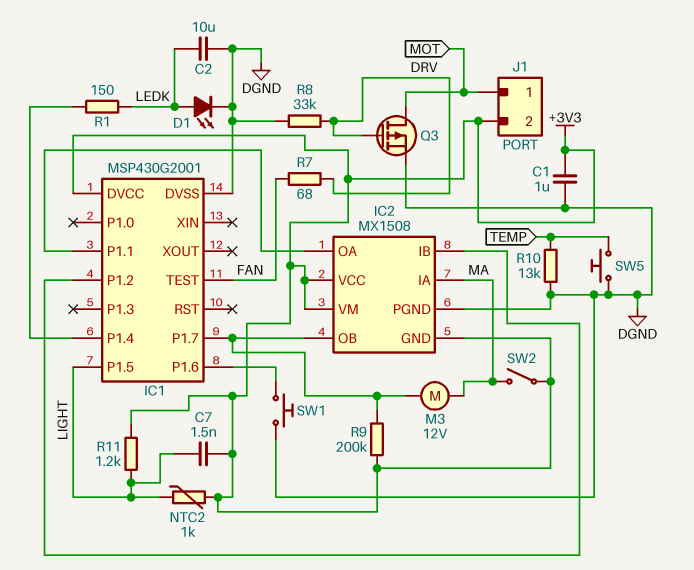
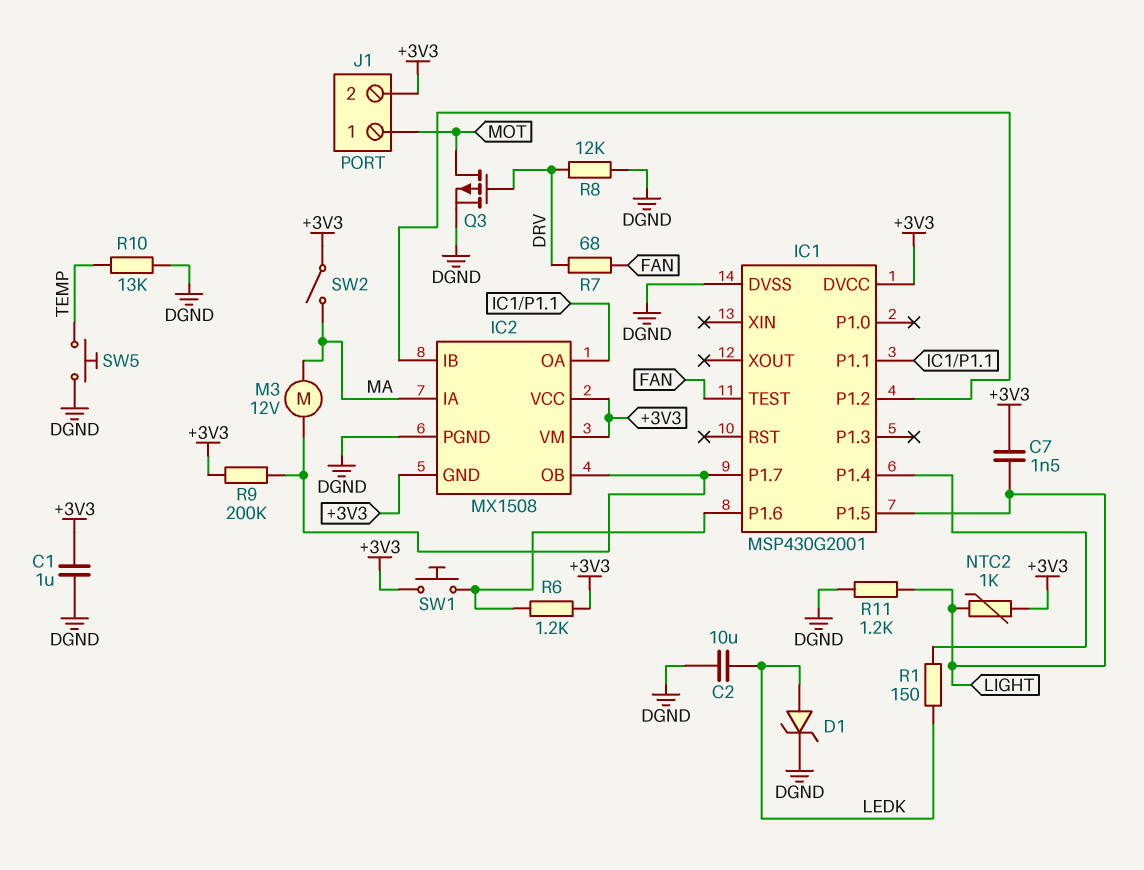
D1: LED (A LEDK, K DGND) -> zener (A LEDK, K DGND)
R6: none -> 1.2k (+3V3, IC1/P1.6)
R8: 33k (DGND, DRV) -> 12k (DGND, DRV)
R11: 1.2k (+3V3, LIGHT) -> 1.2k (DGND, LIGHT)
SW1: button (DGND, IC1/P1.6) -> button (+3V3, IC1/P1.6)

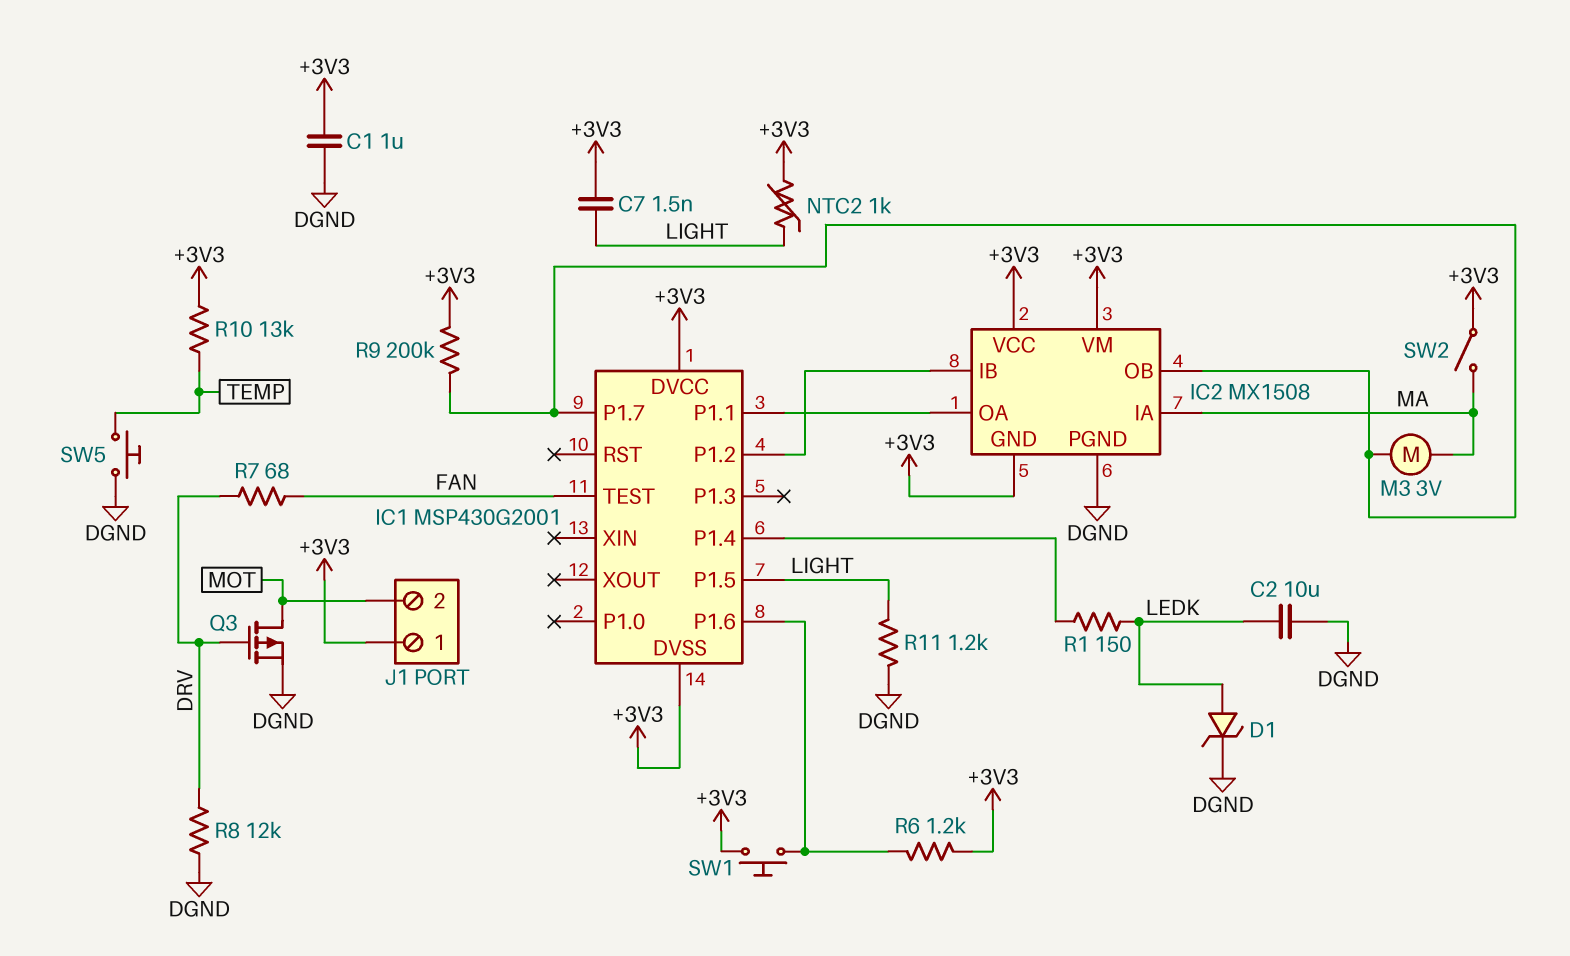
IC1 pin DVSS: DGND -> +3V3
J1 pin 1: MOT -> +3V3
J1 pin 2: +3V3 -> MOT
M3: motor 12V (IC1/P1.7, MA) -> motor 3V (IC1/P1.7, MA)
R10: 13k (DGND, TEMP) -> 13k (+3V3, TEMP)

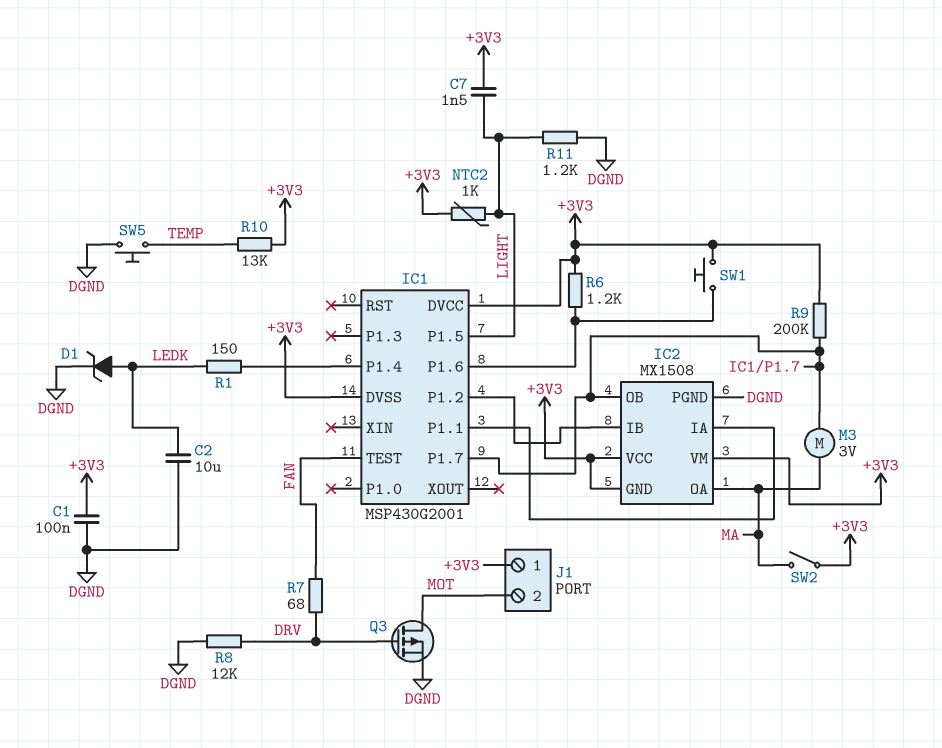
C1: 1uF (+3V3, DGND) -> 100nF (+3V3, DGND)
IC2 pin IA: MA -> IC1/P1.1
IC2 pin OA: IC1/P1.1 -> MA

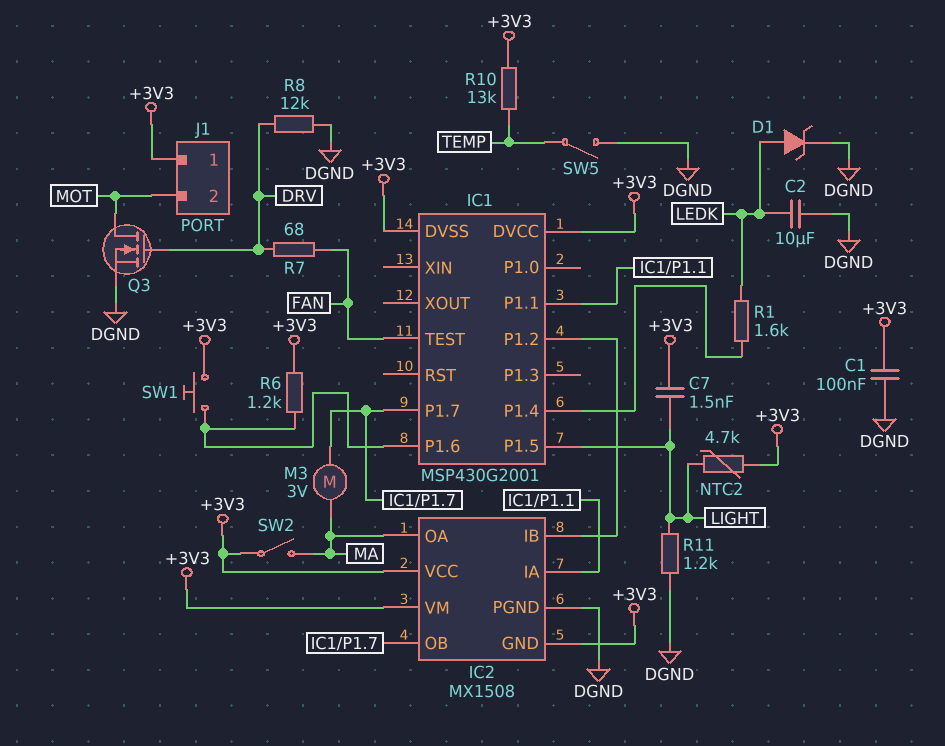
NTC2: 1k (+3V3, LIGHT) -> 4.7k (+3V3, LIGHT)
Q3: PMOS (G DRV, D MOT, S DGND) -> NMOS (G DRV, D MOT, S DGND)
R1: 150 (IC1/P1.4, LEDK) -> 1.6k (IC1/P1.4, LEDK)
R9: 200k (+3V3, IC1/P1.7) -> none
SW5: button (DGND, TEMP) -> switch (DGND, TEMP)

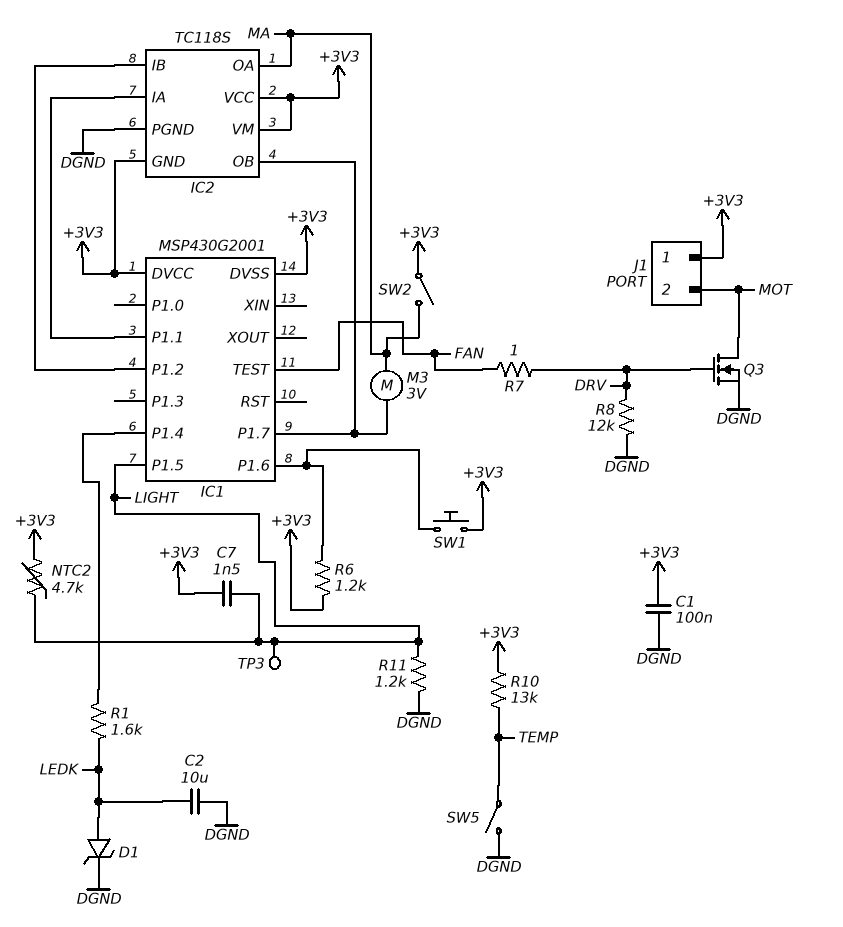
IC2: MX1508 -> TC118S
R7: 68 (DRV, FAN) -> 1 (DRV, FAN)
TP3: none -> test point (LIGHT)

